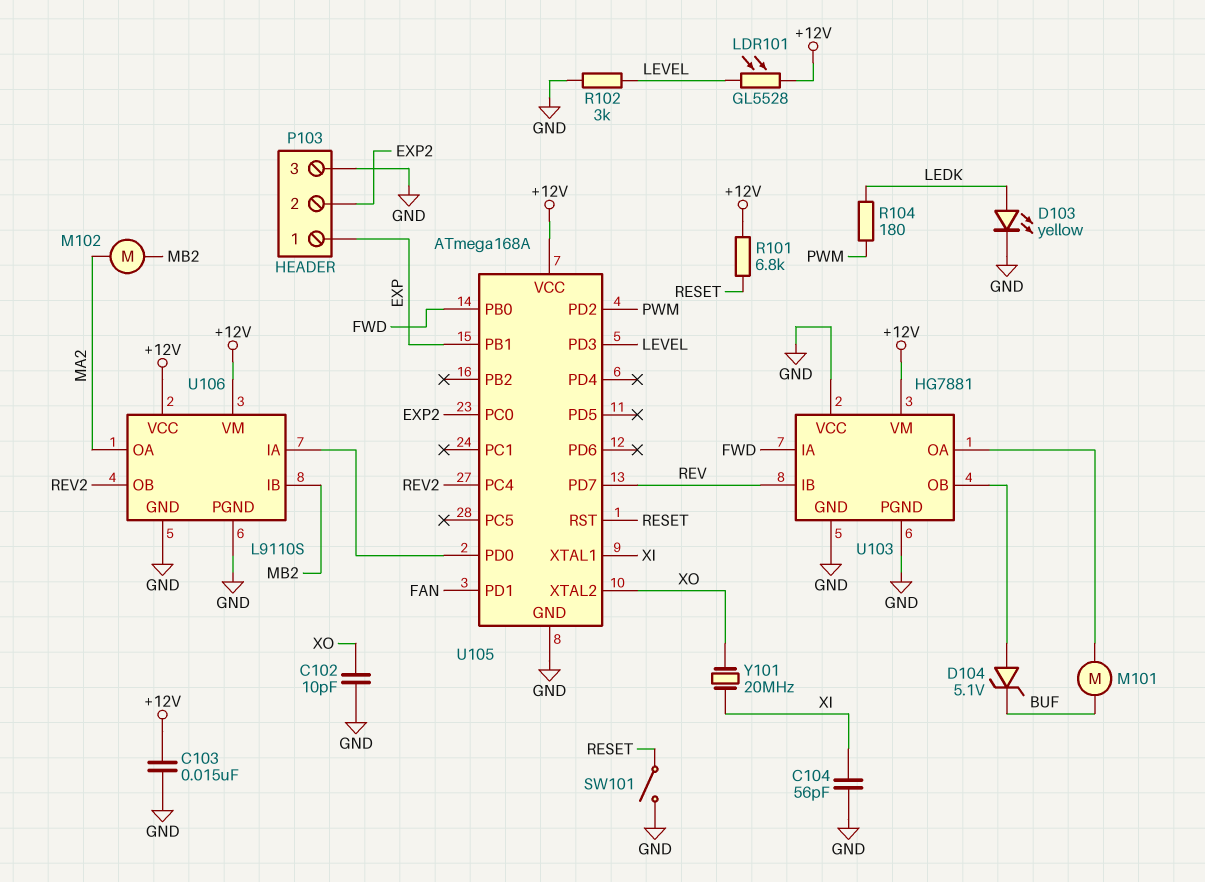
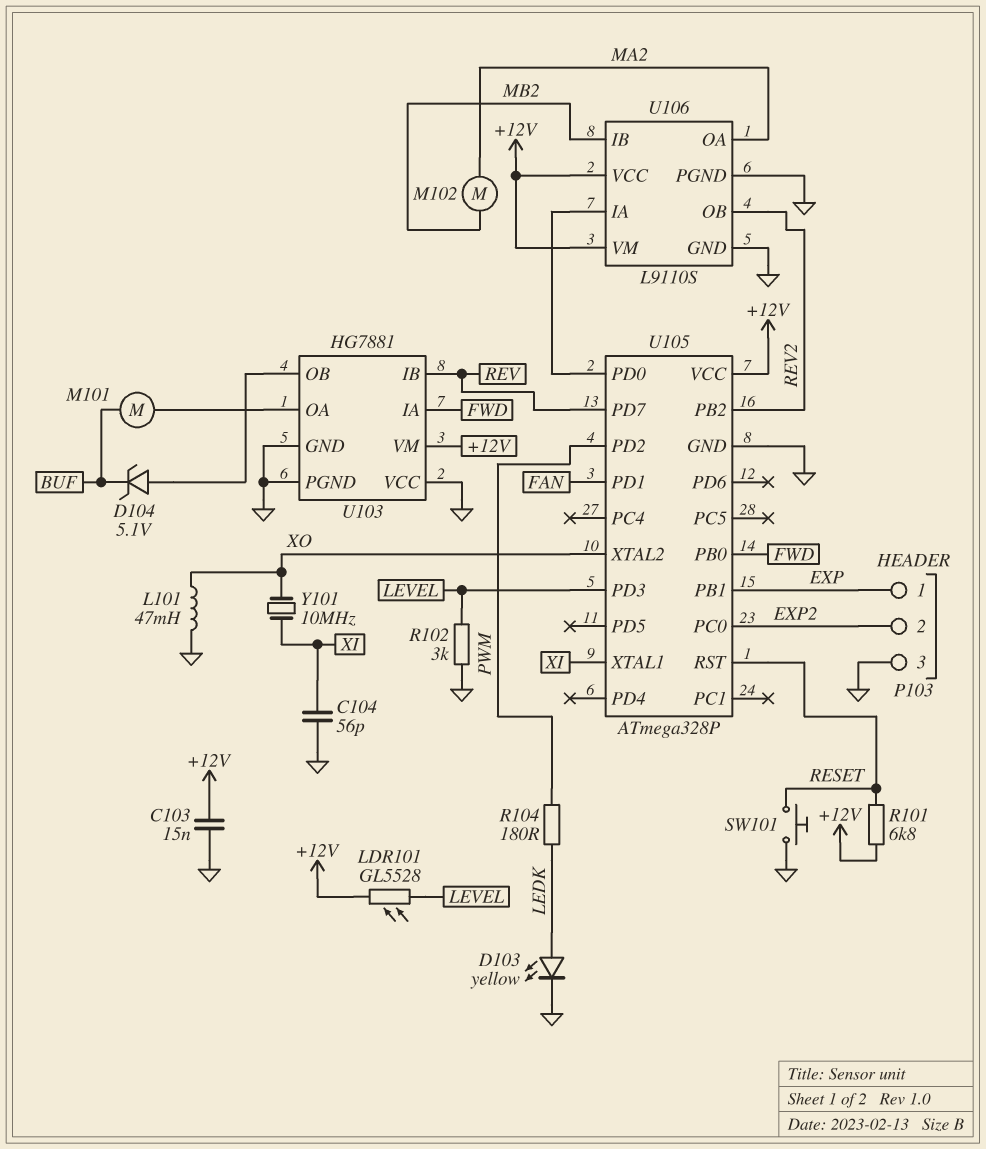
C102: 10pF (GND, XO) -> none
L101: none -> 47mH (GND, XO)
SW101: switch (GND, RESET) -> button (GND, RESET)
U105: ATmega168A -> ATmega328P
U105 pin PB2: none -> REV2
U105 pin PC4: REV2 -> none
Y101: 20MHz (XI, XO) -> 10MHz (XI, XO)

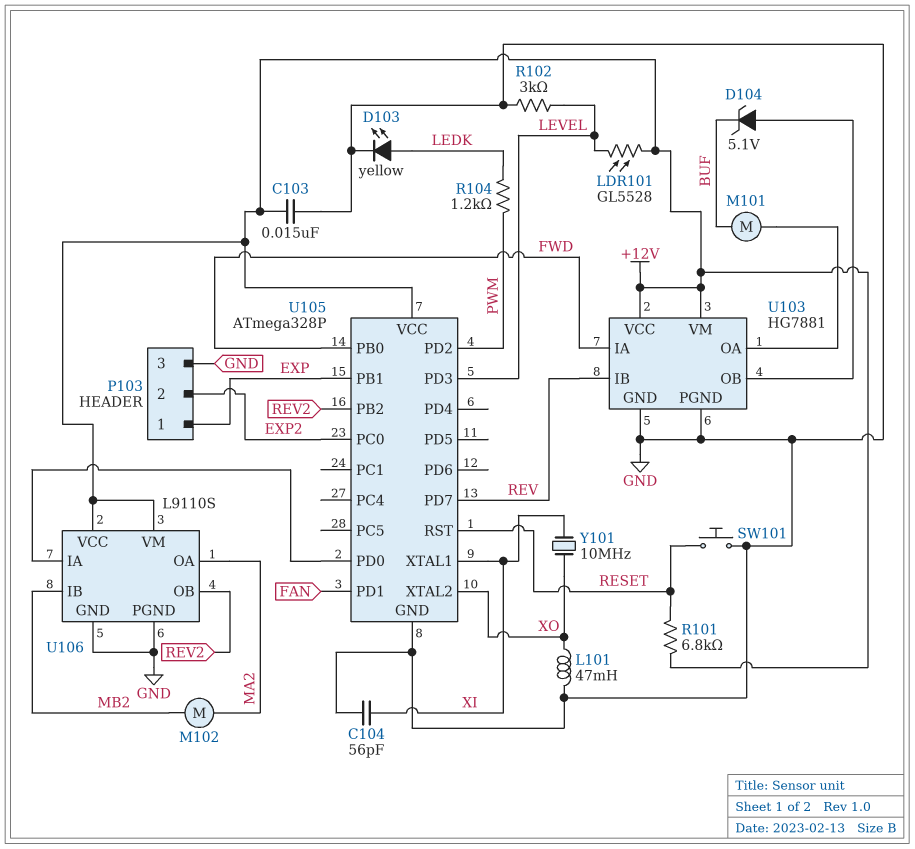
R104: 180 (LEDK, PWM) -> 1.2k (LEDK, PWM)
U103 pin VCC: GND -> +12V

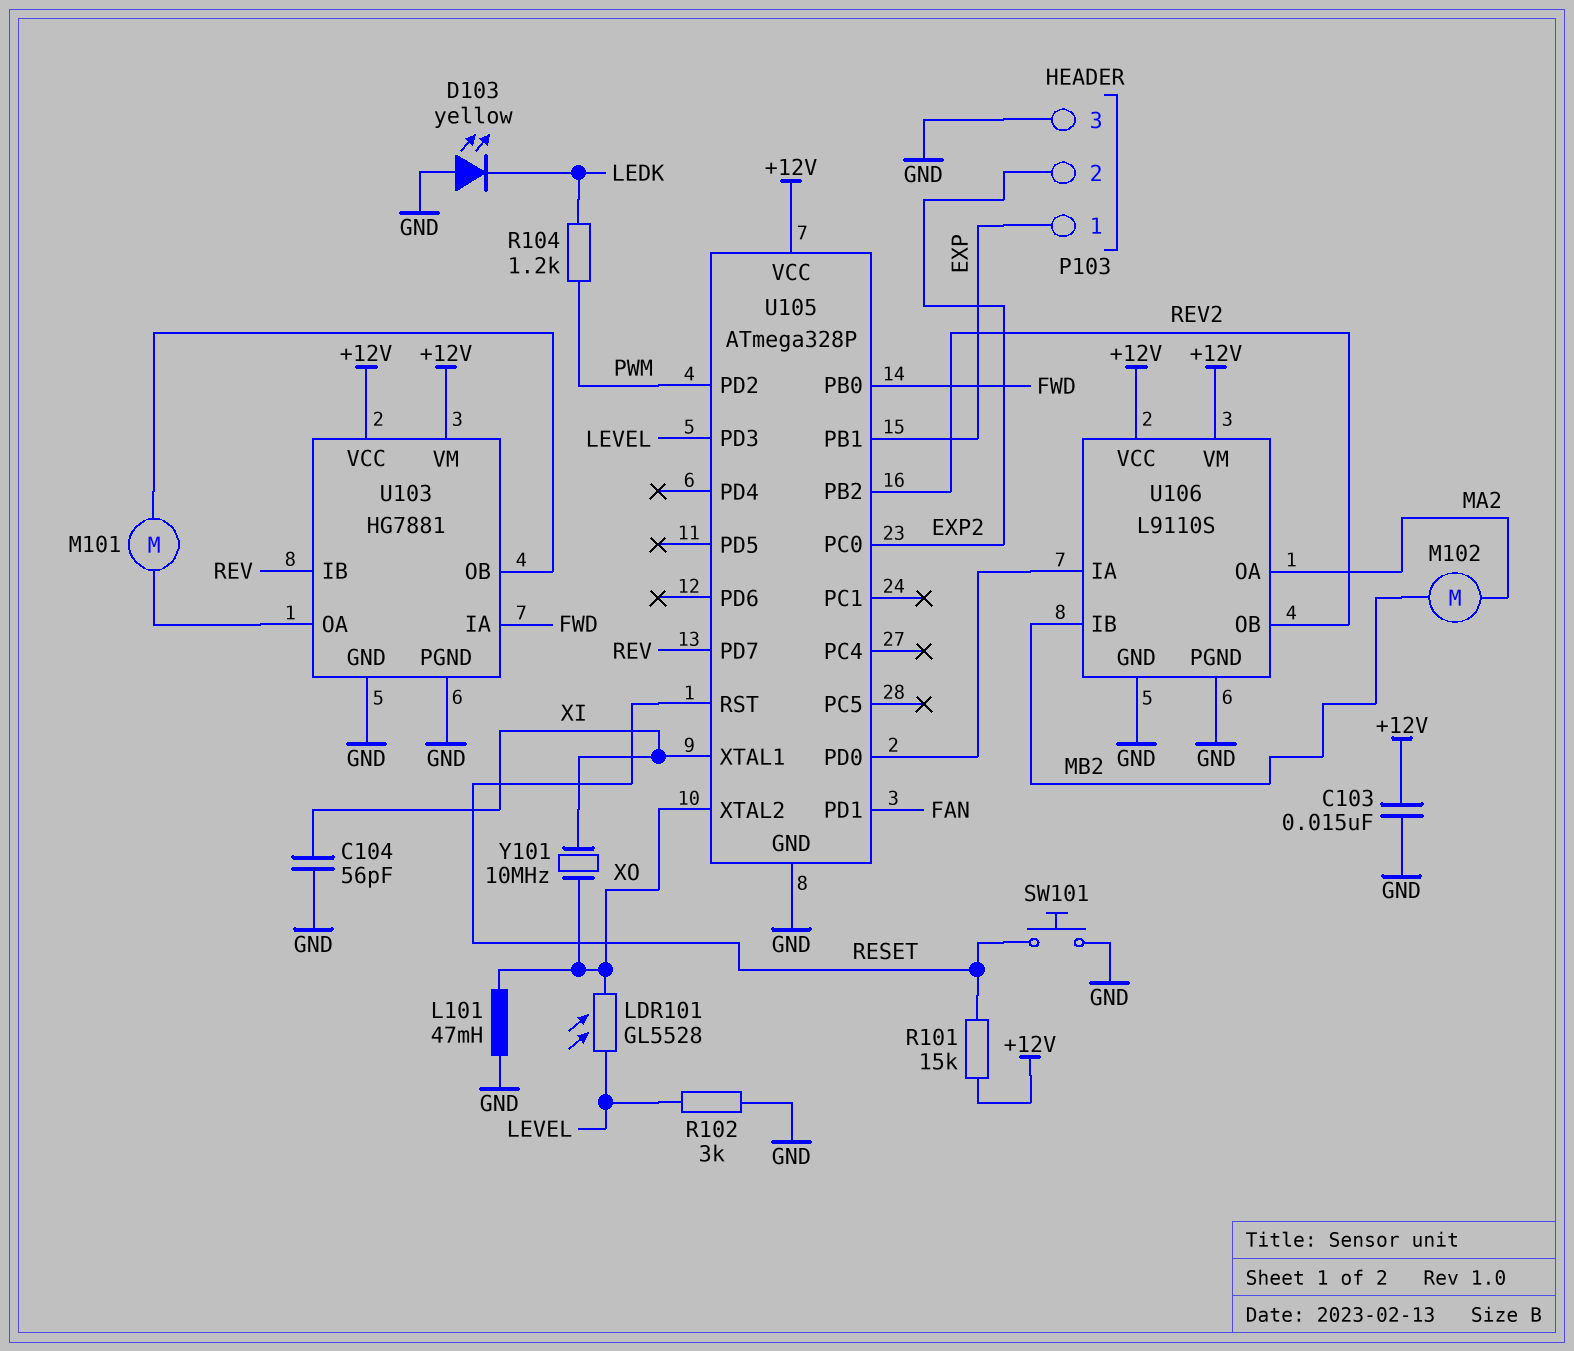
D103: LED yellow (A LEDK, K GND) -> LED yellow (A GND, K LEDK)
D104: zener 5.1V (A U103/OB, K BUF) -> none
LDR101: GL5528 (+12V, LEVEL) -> GL5528 (LEVEL, XO)
M101: motor (BUF, U103/OA) -> motor (U103/OA, U103/OB)
R101: 6.8k (+12V, RESET) -> 15k (+12V, RESET)

